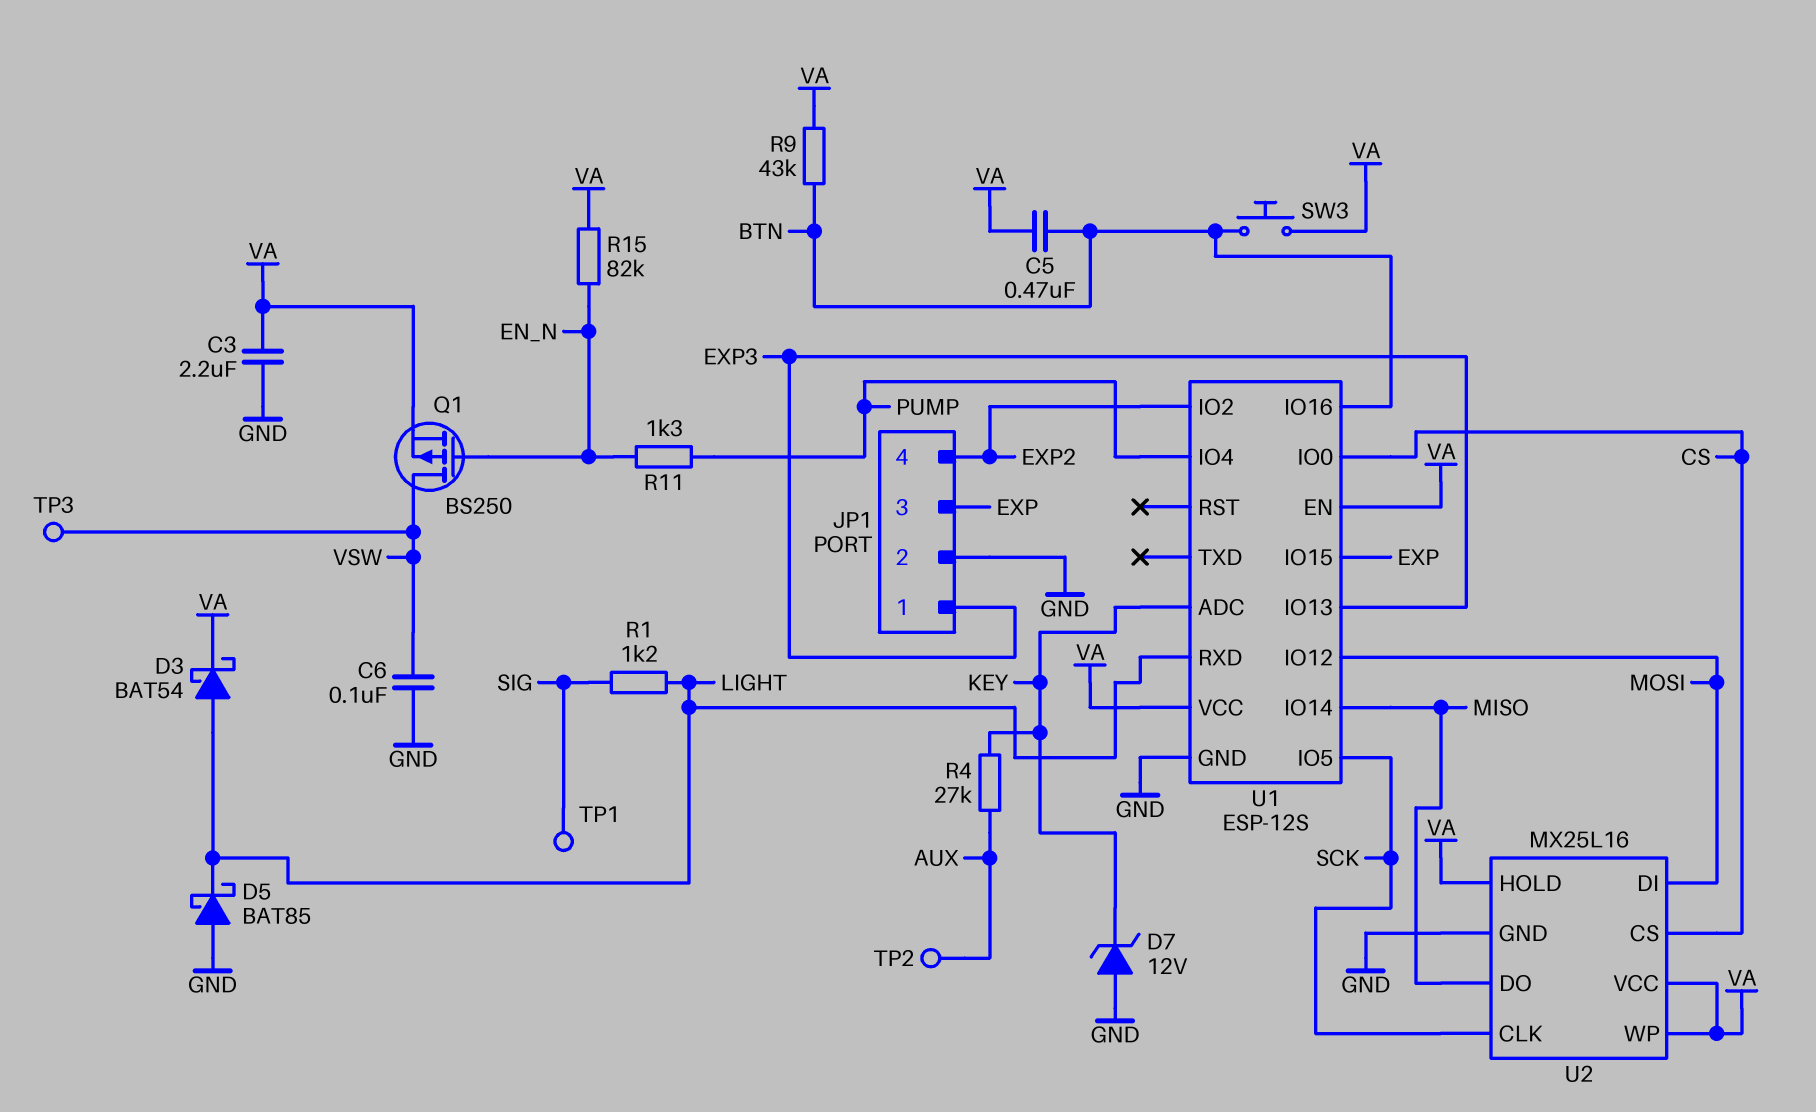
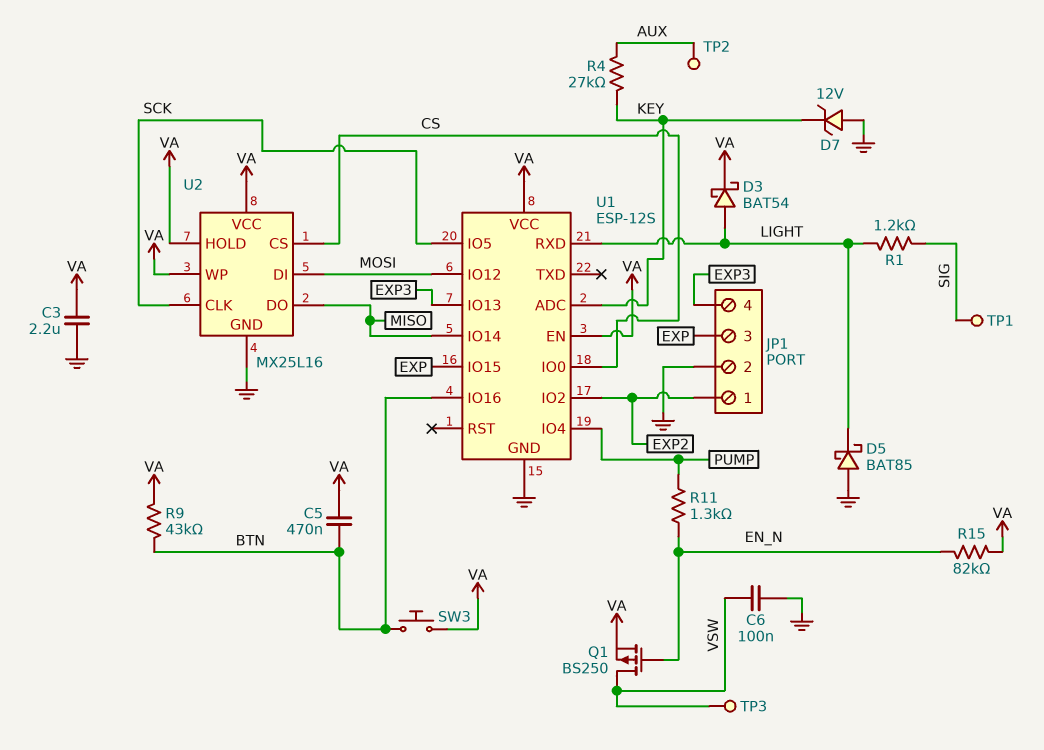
JP1 pin 1: EXP3 -> EXP2
JP1 pin 4: EXP2 -> EXP3

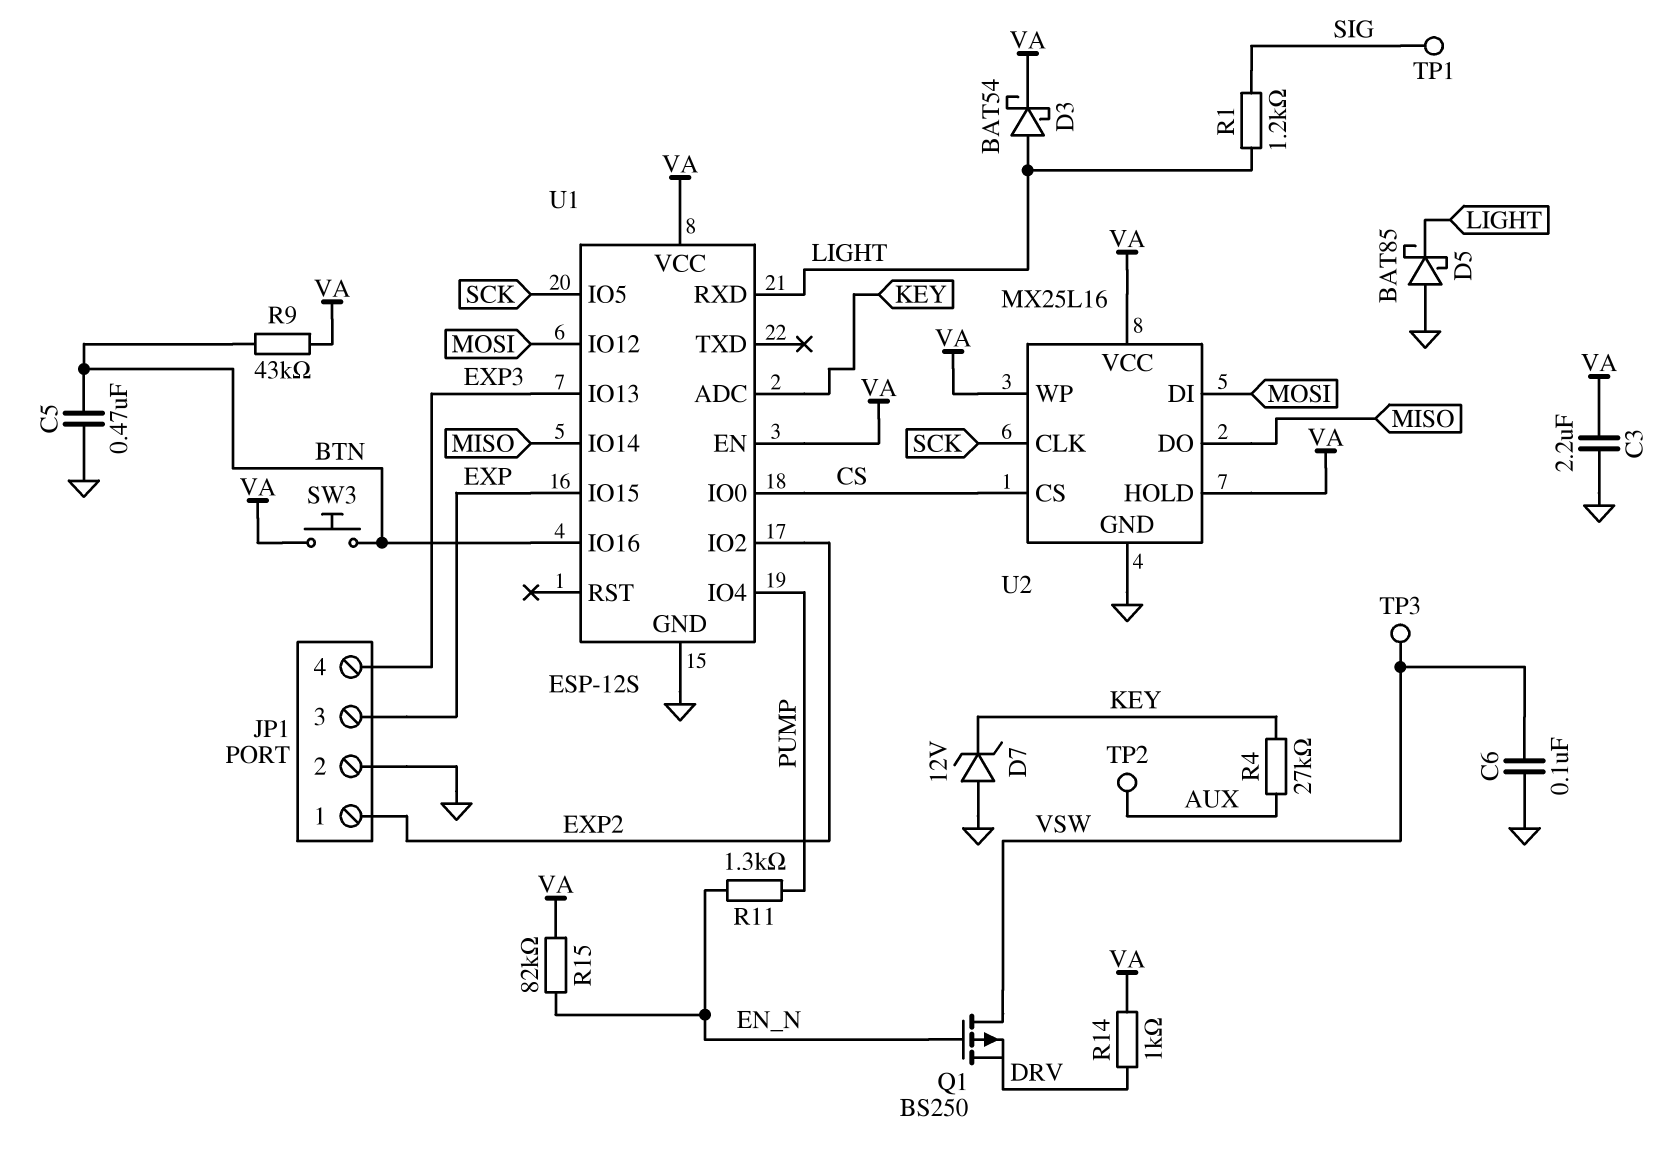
C5: 470nF (BTN, VA) -> 470nF (BTN, GND)
Q1: PMOS BS250 (G EN_N, D VSW, S VA) -> PMOS BS250 (G EN_N, D VSW, S DRV)
R14: none -> 1k (DRV, VA)

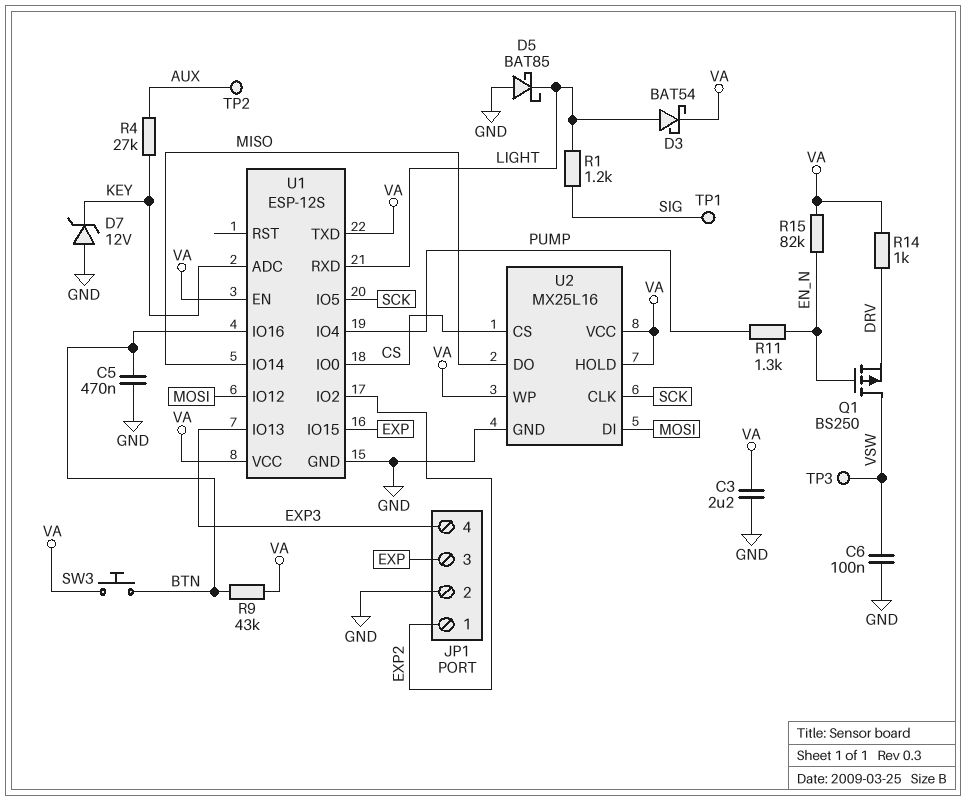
U1 pin TXD: none -> VA

